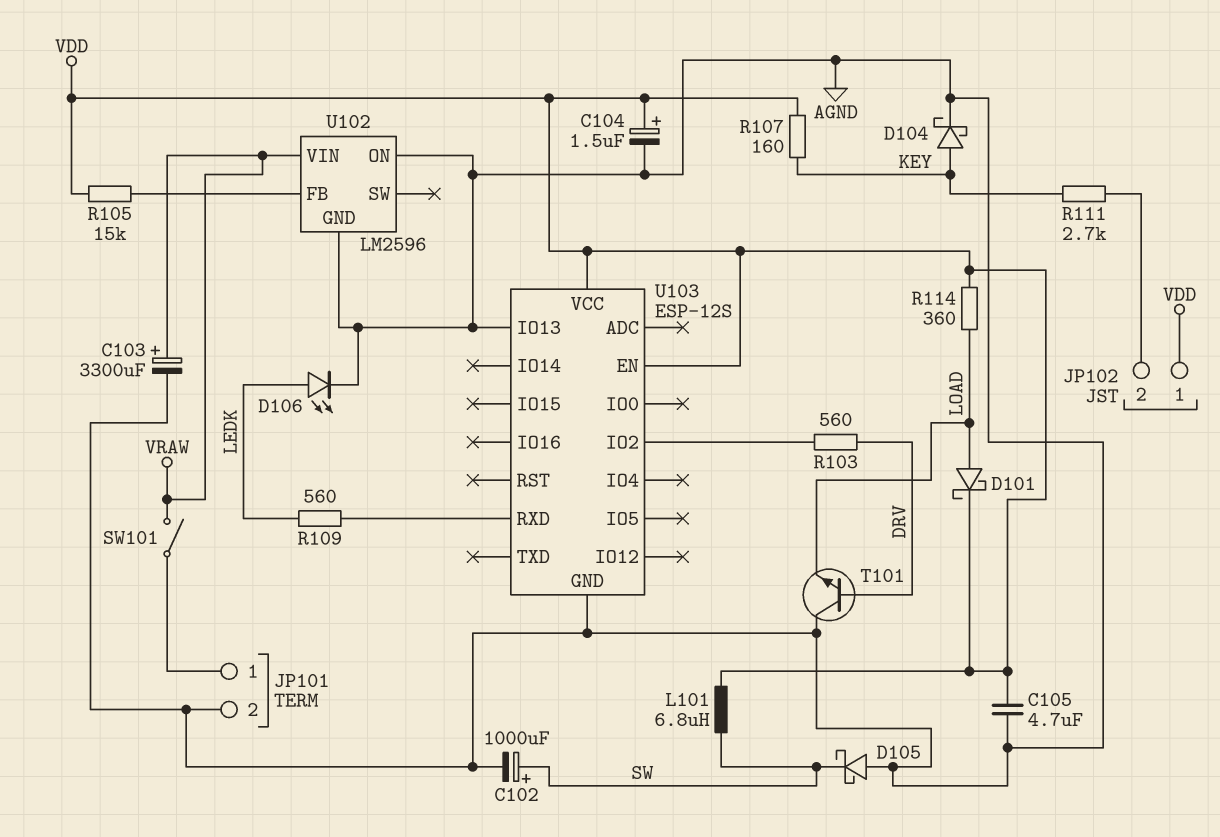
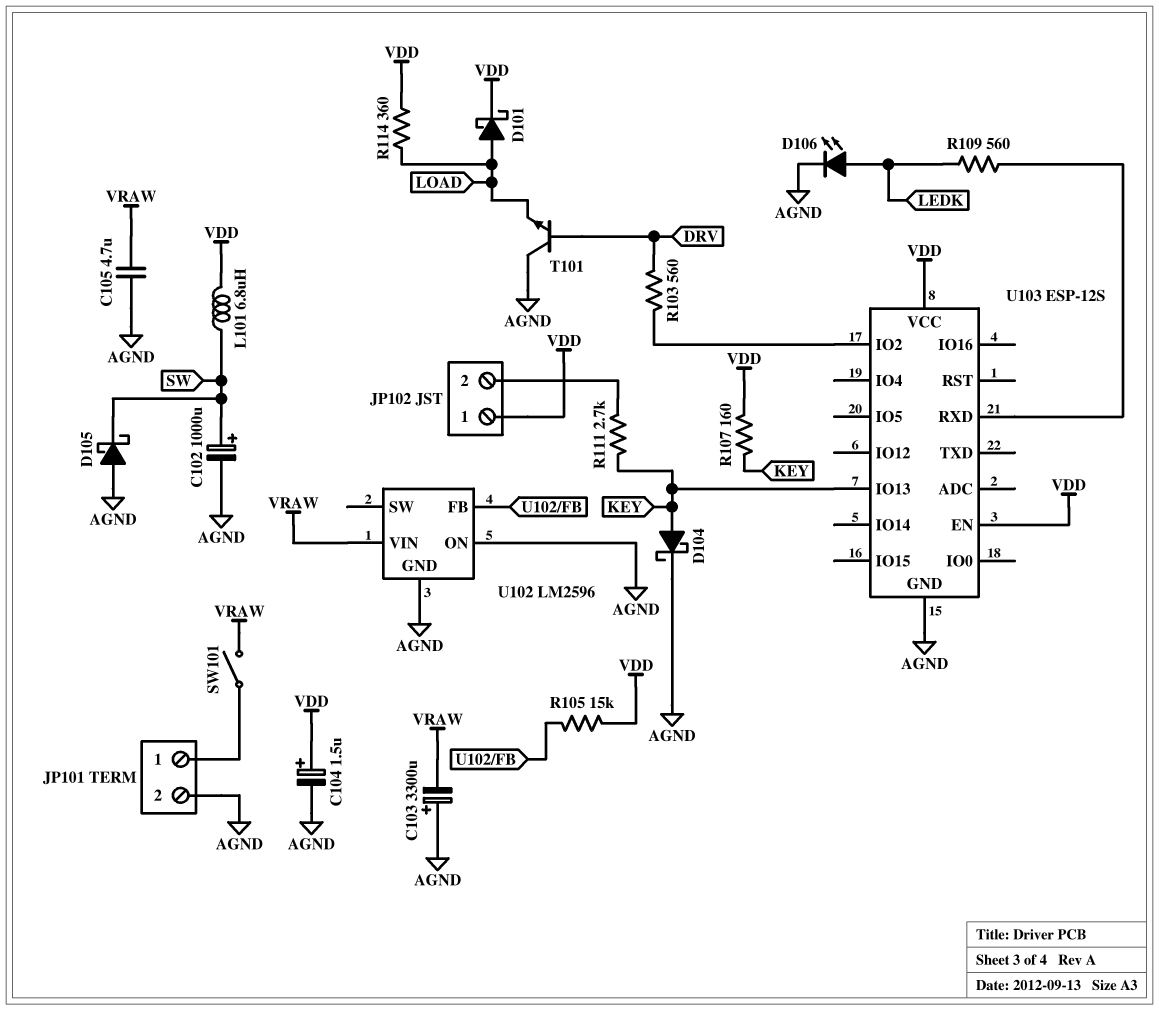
C103: 3300uF (plus VRAW, minus AGND) -> 3300uF (plus AGND, minus VRAW)
C105: 4.7uF (AGND, VDD) -> 4.7uF (AGND, VRAW)
U103 pin IO13: AGND -> KEY

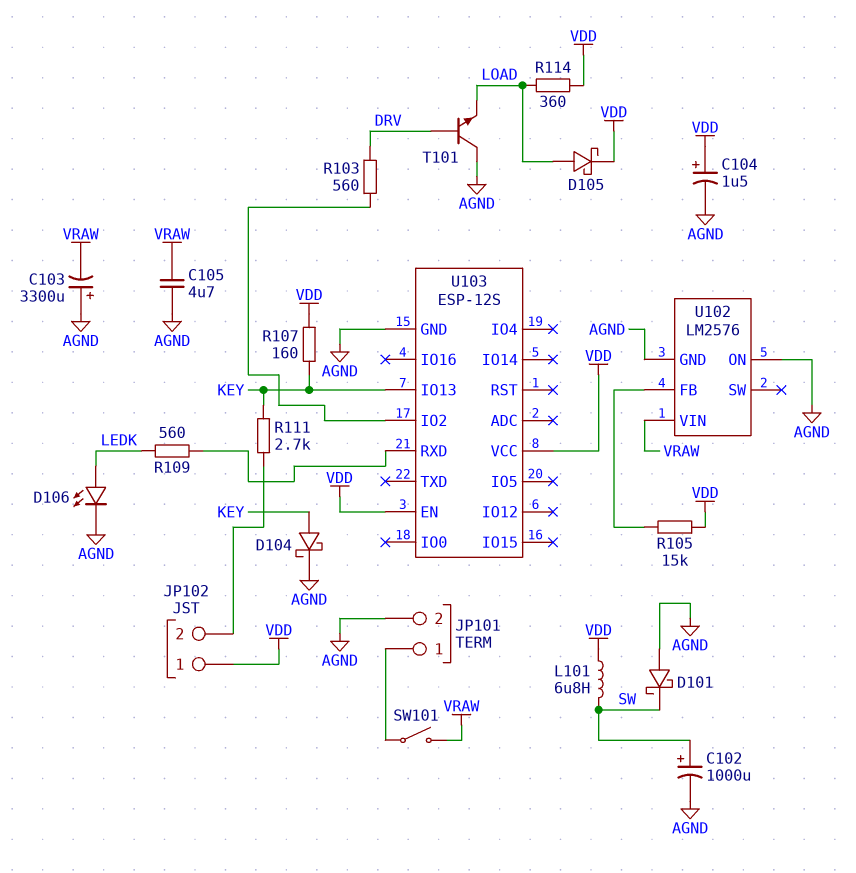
D101: schottky (A LOAD, K VDD) -> schottky (A AGND, K SW)
D105: schottky (A AGND, K SW) -> schottky (A LOAD, K VDD)
U102: LM2596 -> LM2576

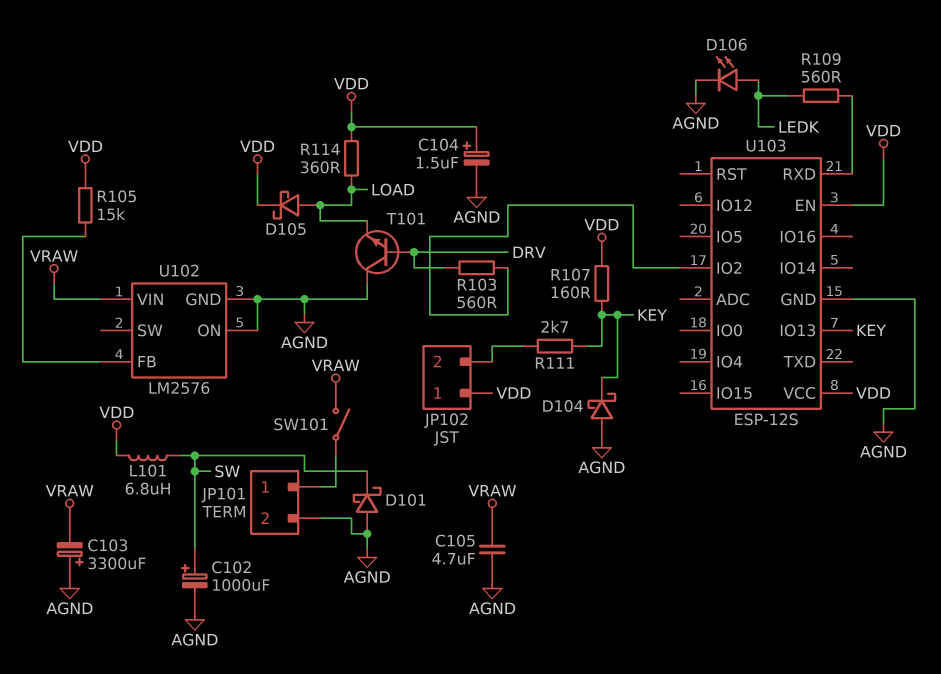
D104: schottky (A KEY, K AGND) -> schottky (A AGND, K KEY)

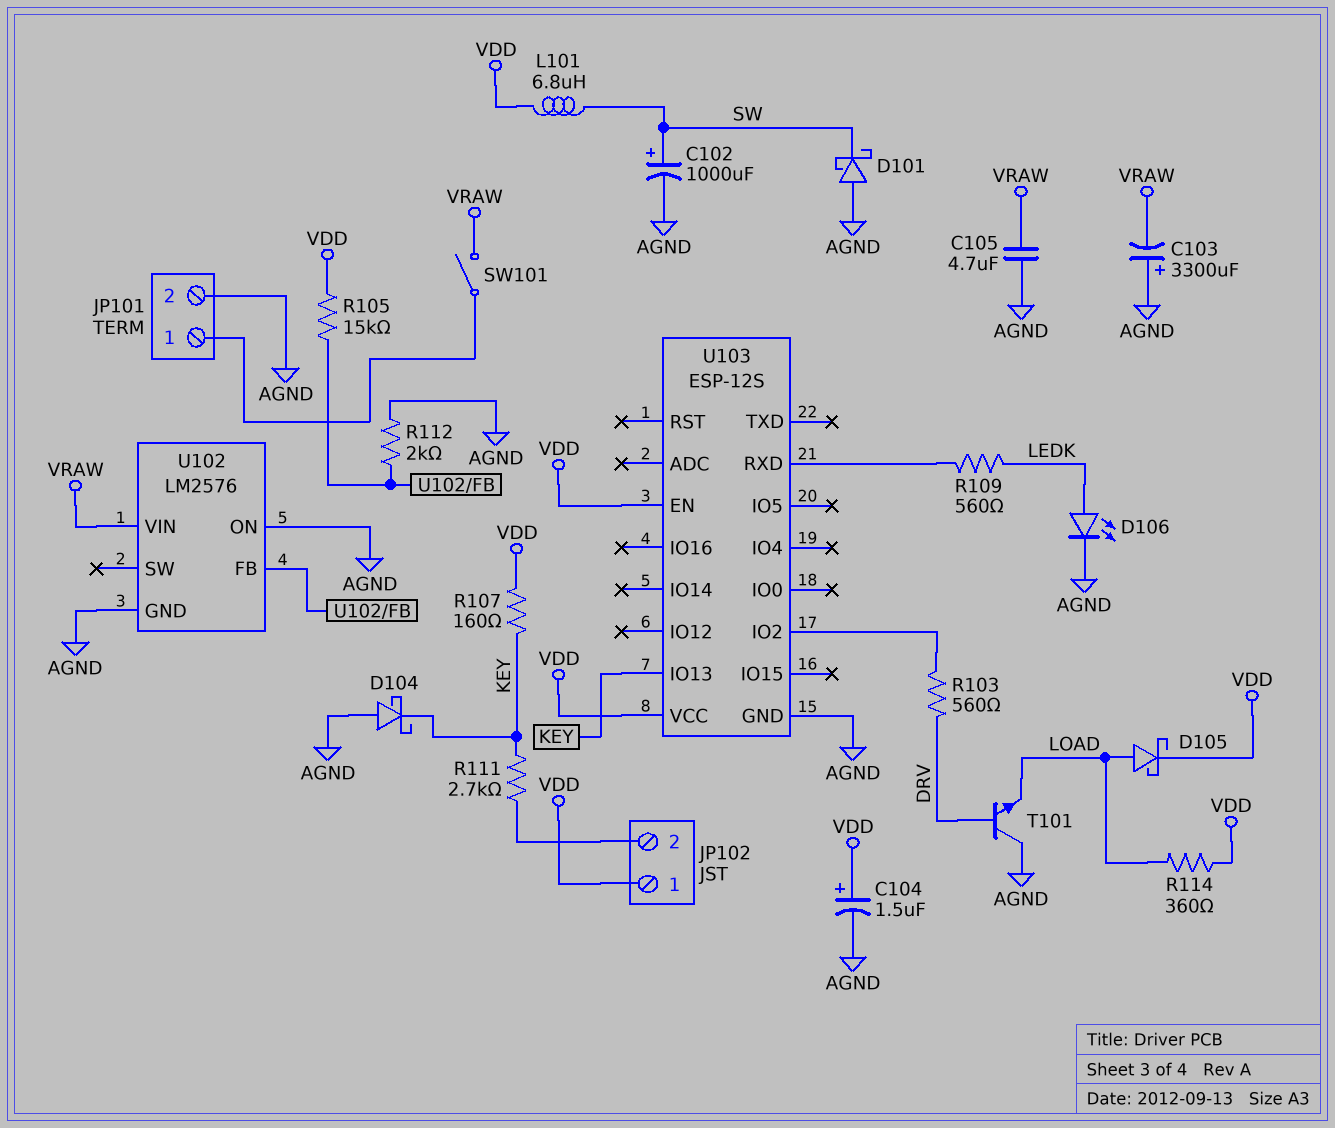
R112: none -> 2k (AGND, U102/FB)

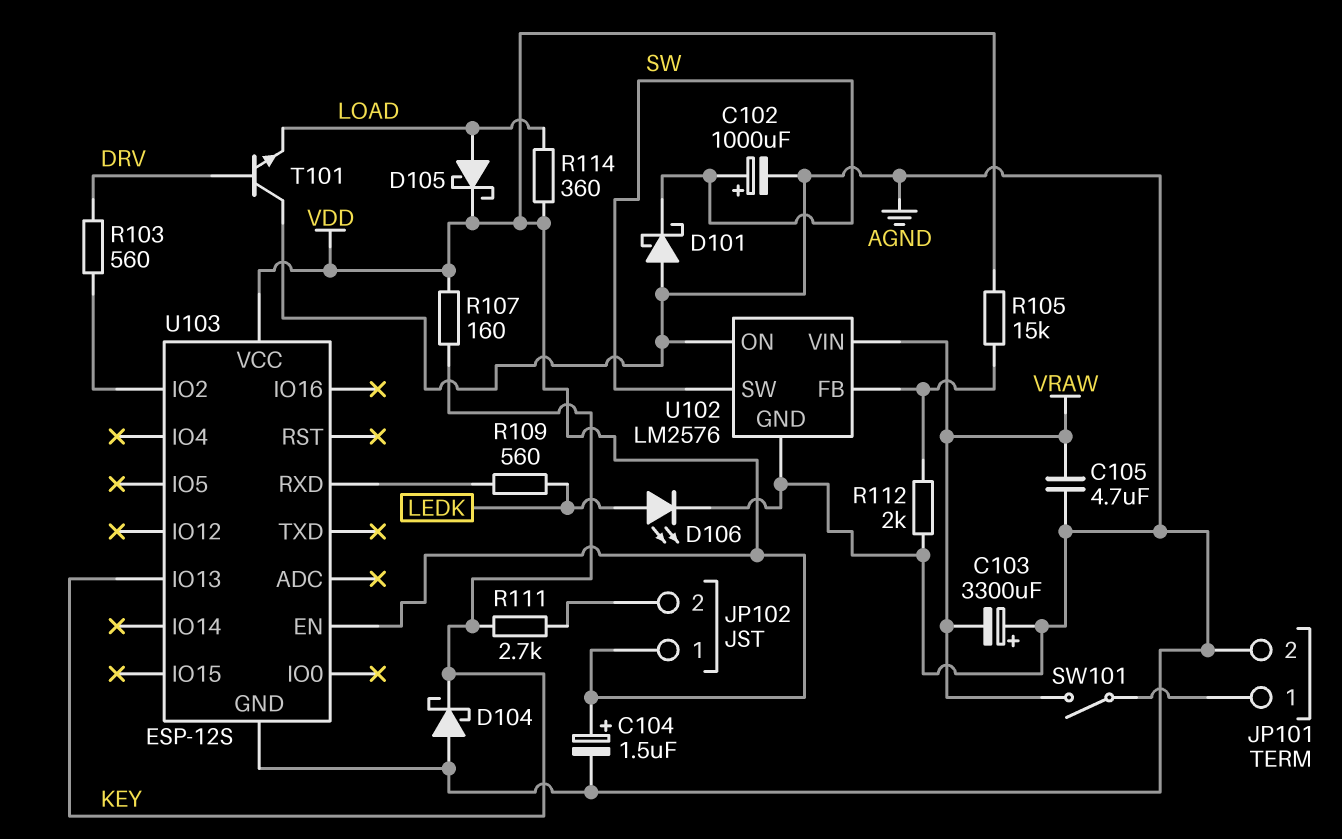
L101: 6.8uH (SW, VDD) -> none
U102 pin SW: none -> SW

